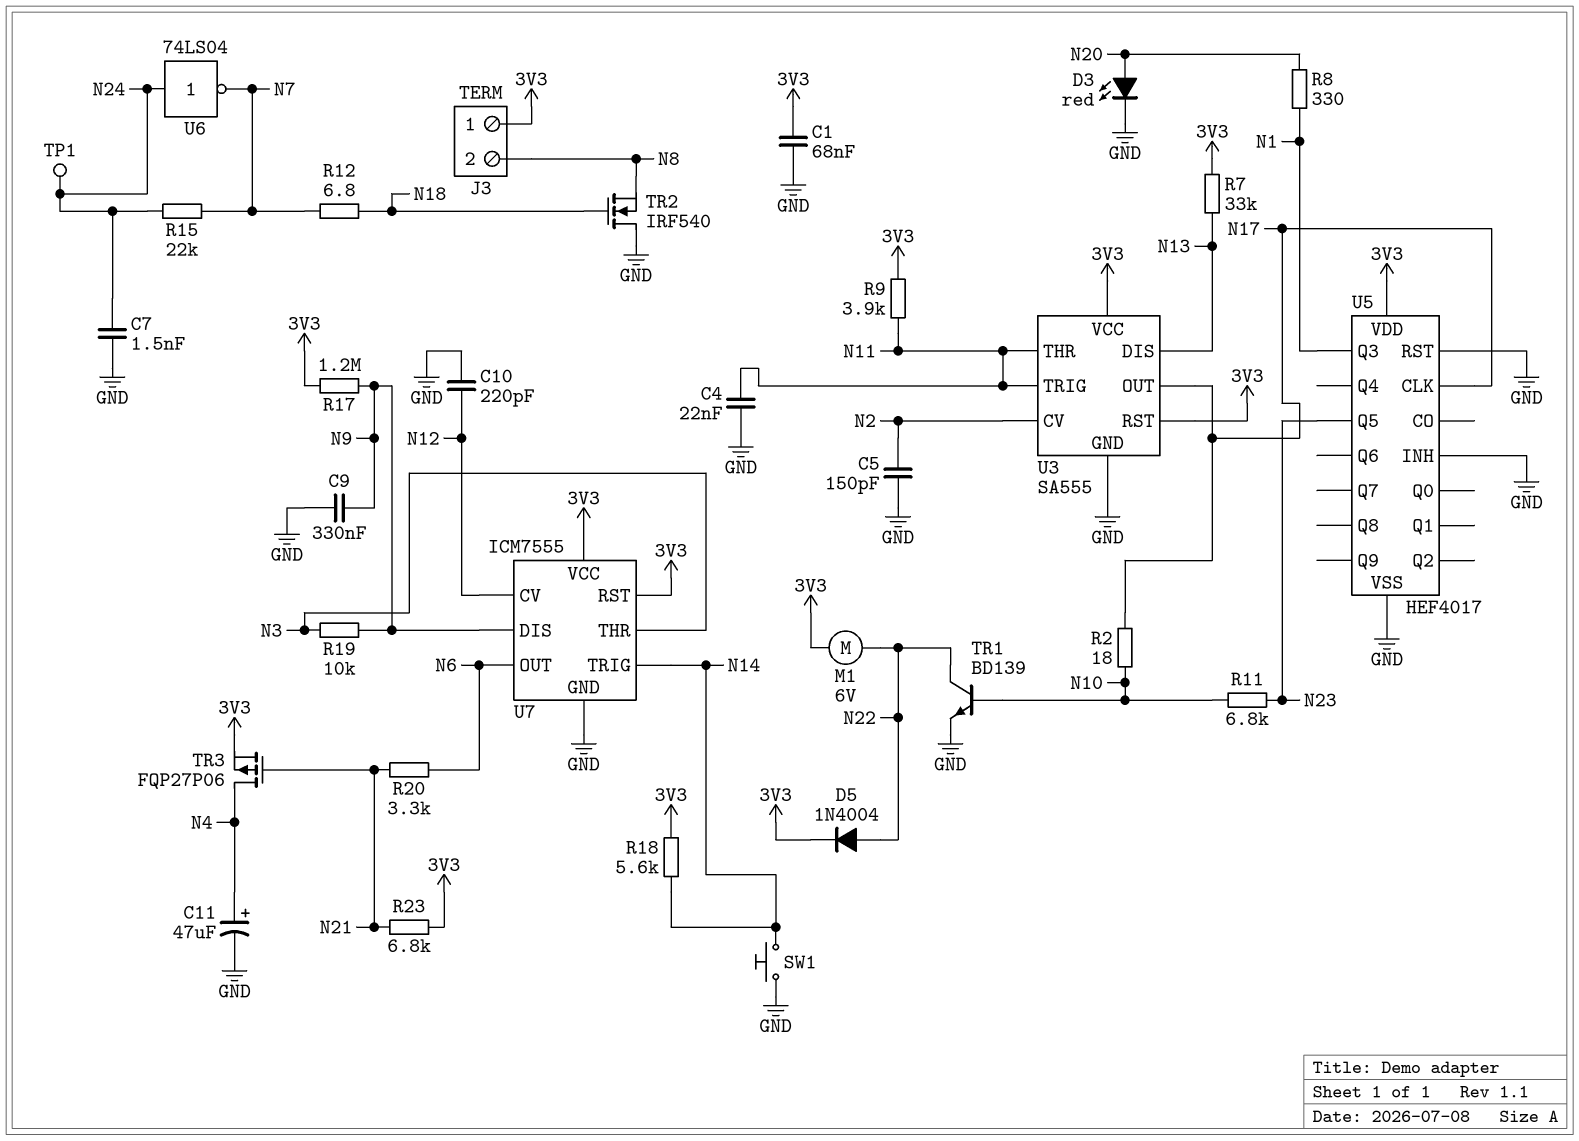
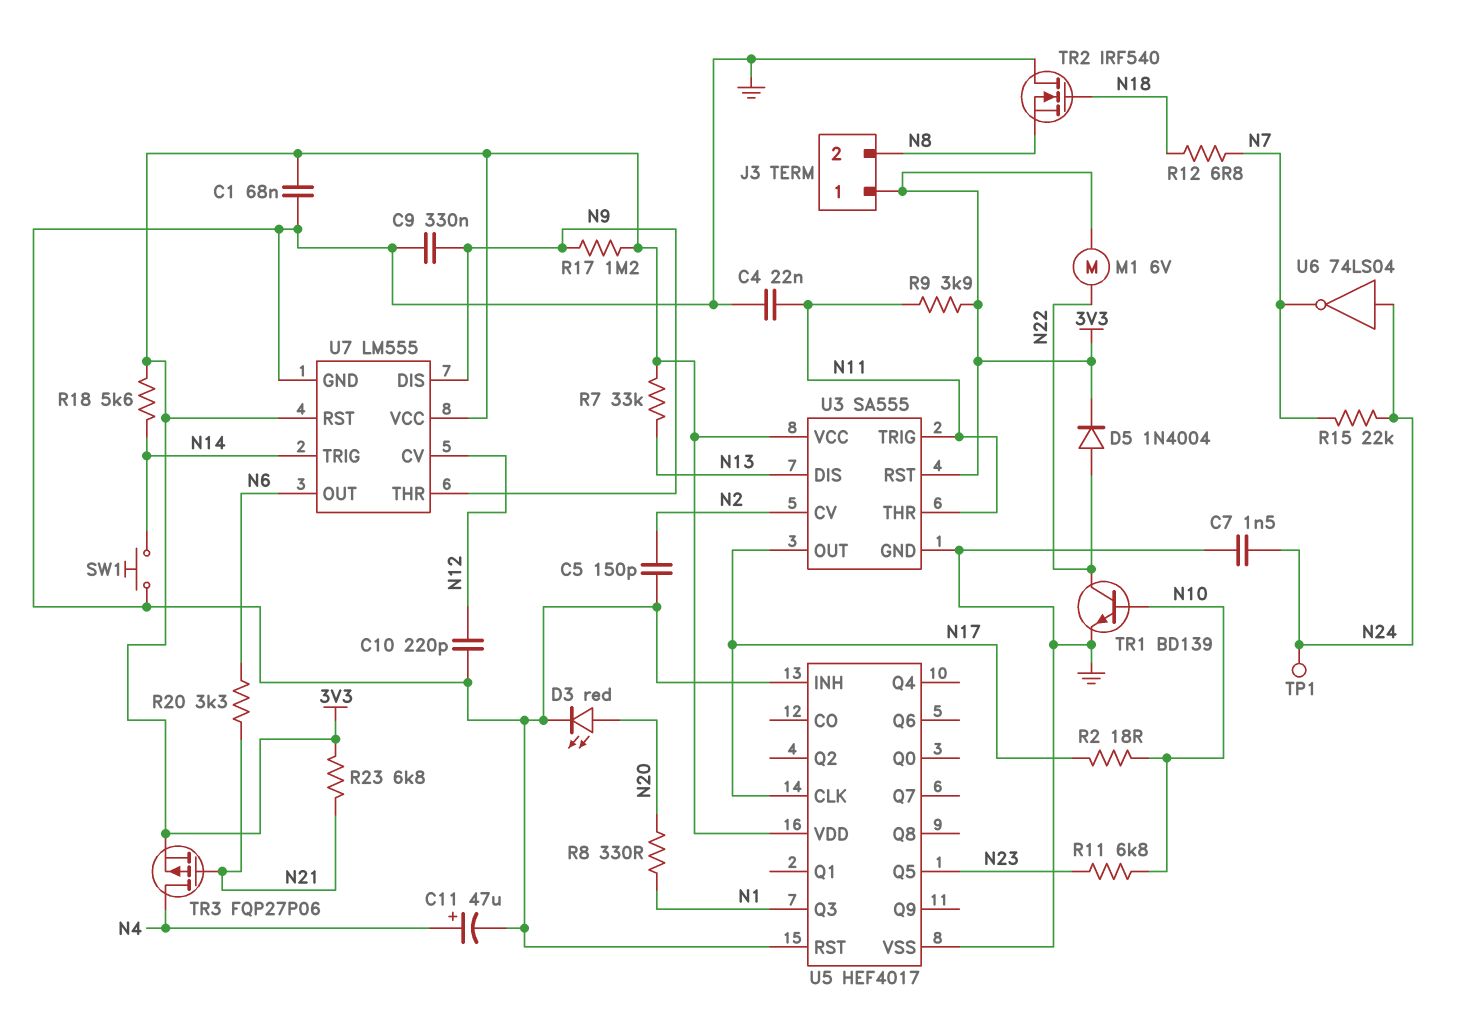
R19: 10k (N3, N9) -> none
U7: ICM7555 -> LM555
U7 pin THR: N3 -> N9

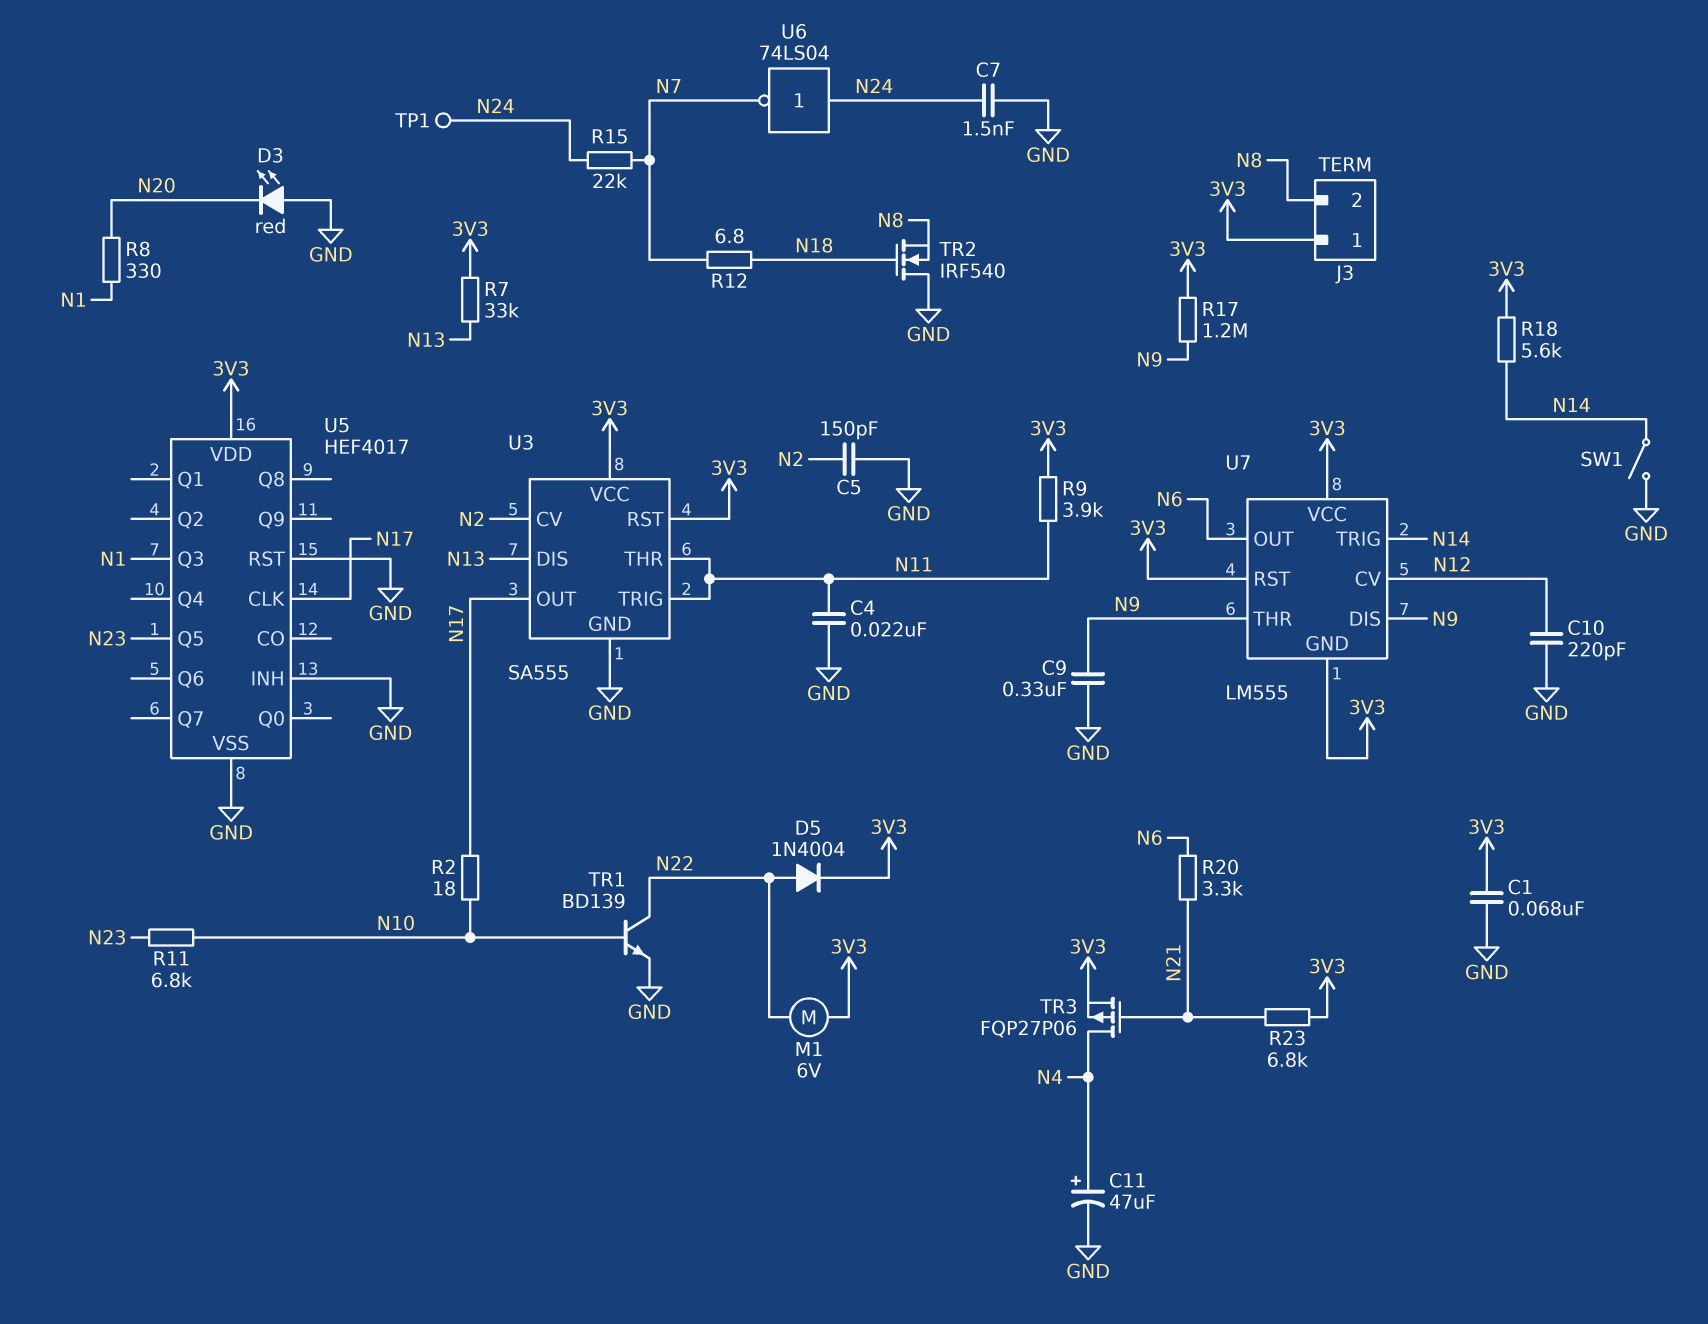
D3: LED red (A N20, K GND) -> LED red (A GND, K N20)
SW1: button (GND, N14) -> switch (GND, N14)
U7 pin GND: GND -> 3V3

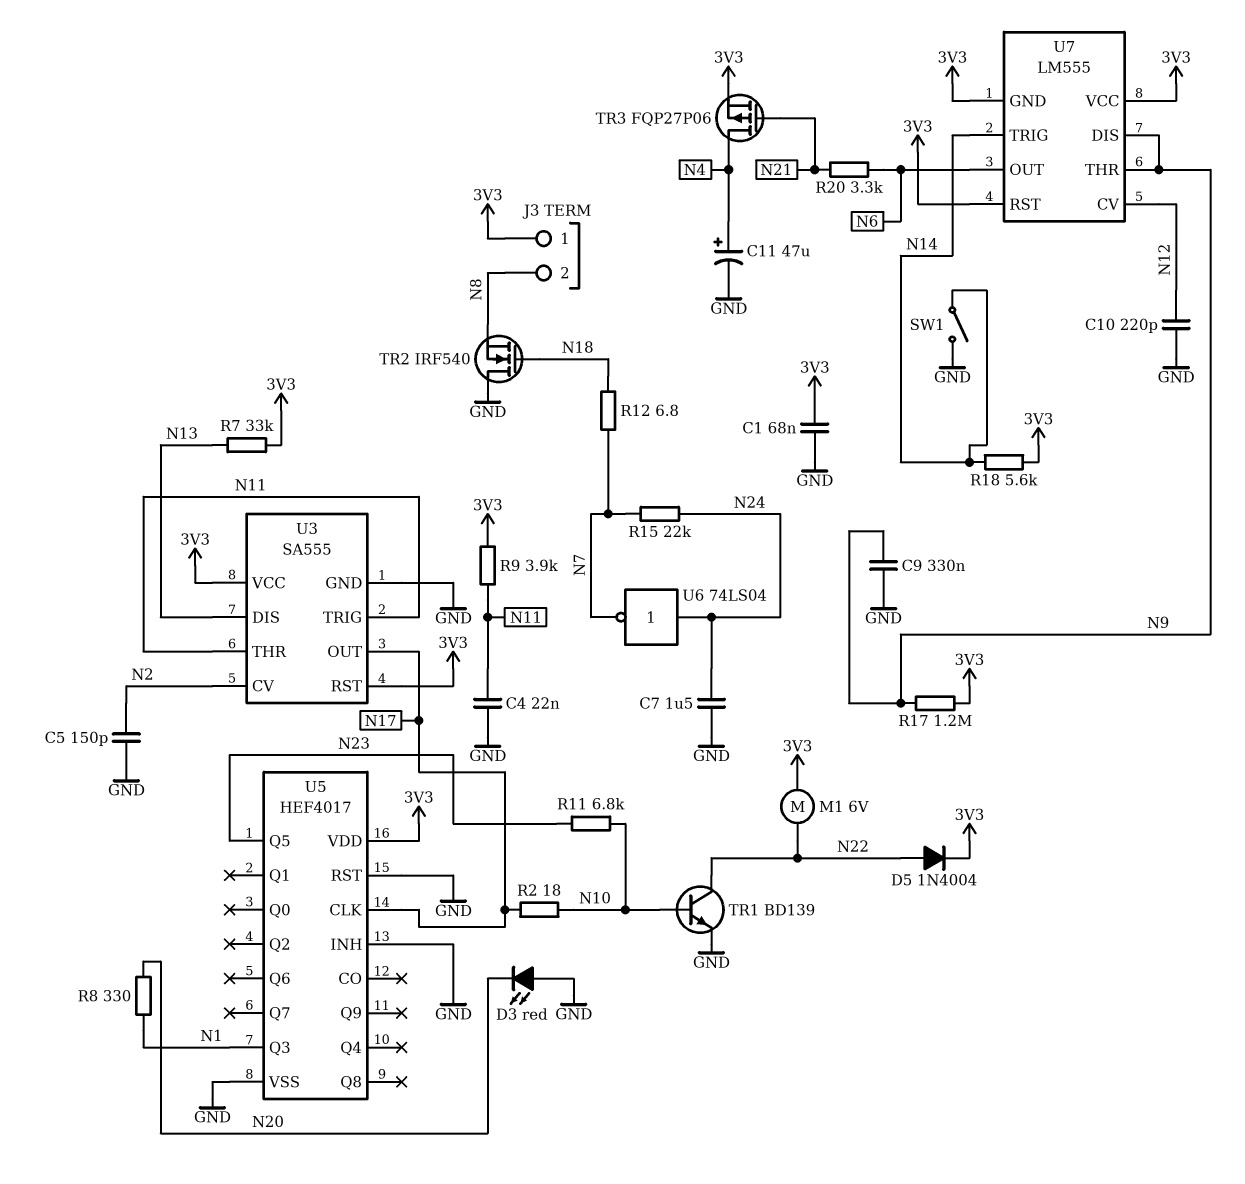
C7: 1.5nF (GND, N24) -> 1.5uF (GND, N24)
R23: 6.8k (3V3, N21) -> none
TP1: test point (N24) -> none

